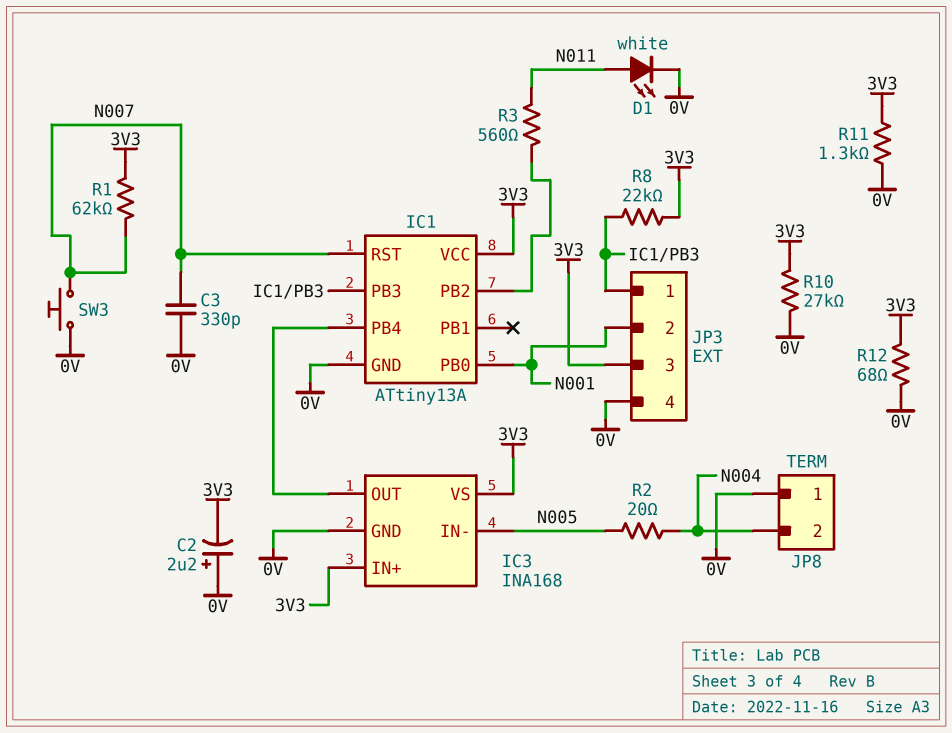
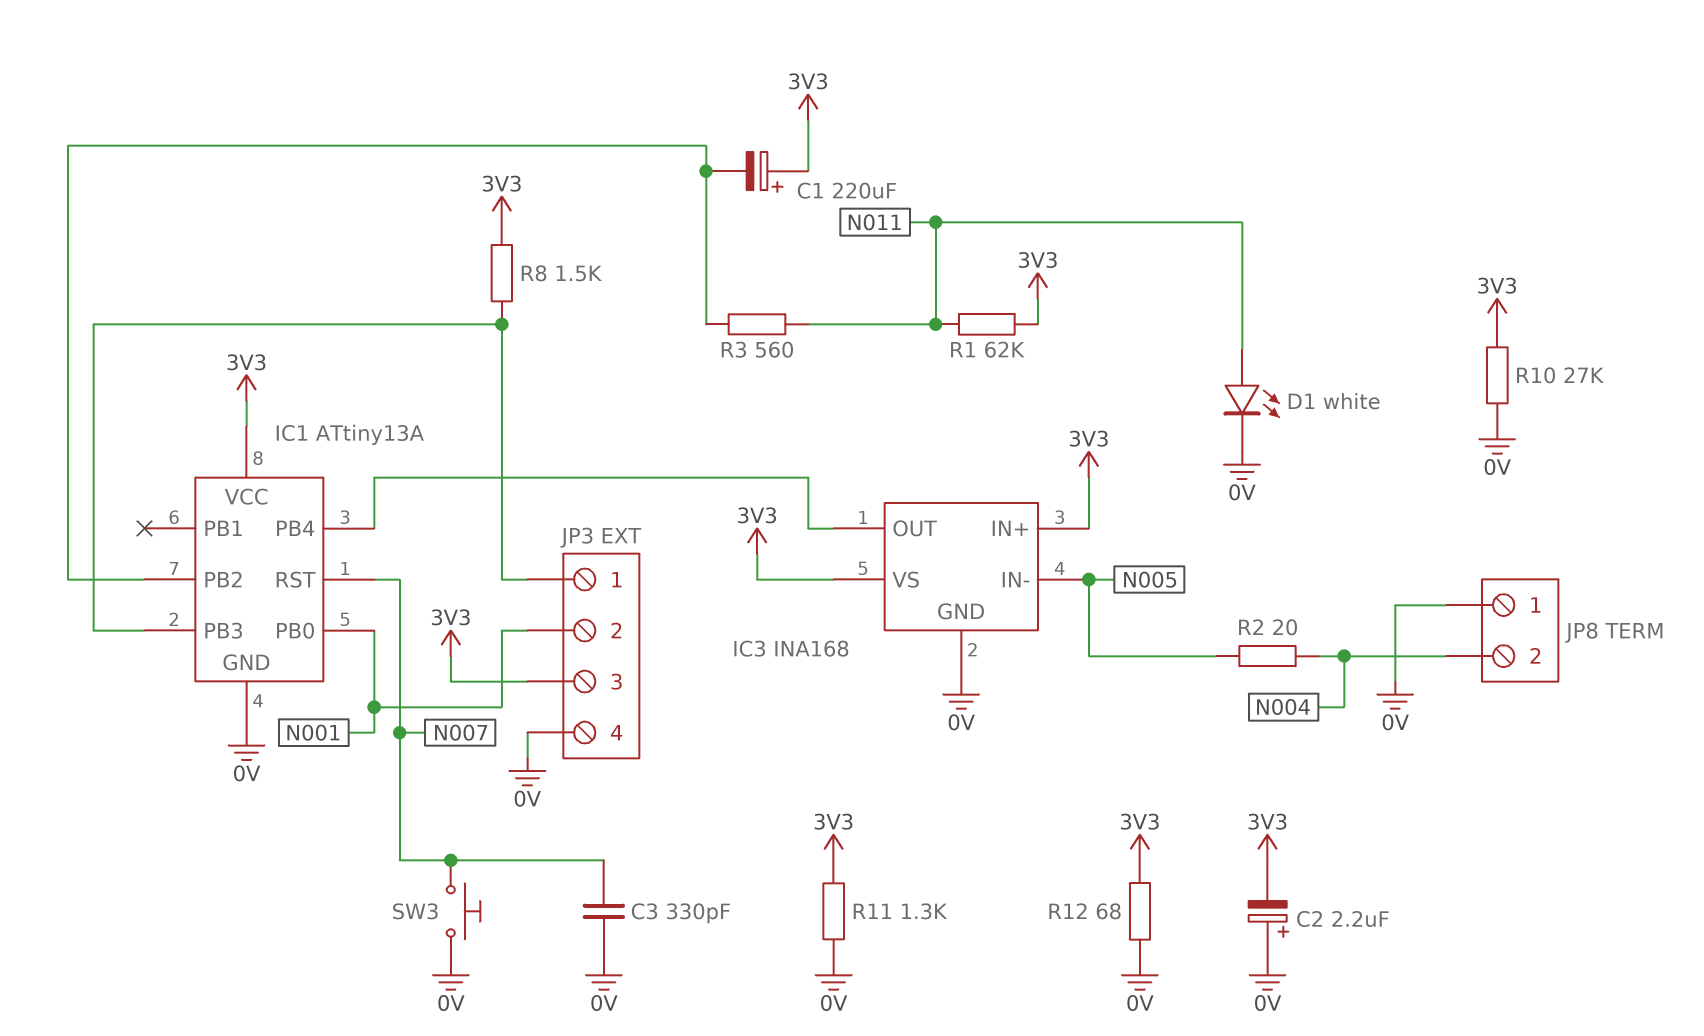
C1: none -> 220uF (plus 3V3, minus IC1/PB2)
R1: 62k (3V3, N007) -> 62k (3V3, N011)
R8: 22k (3V3, IC1/PB3) -> 1.5k (3V3, IC1/PB3)

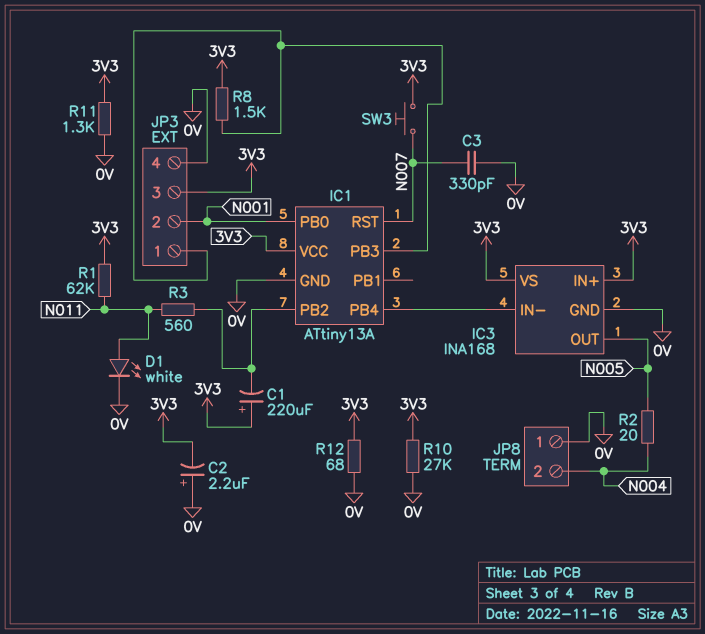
IC3 pin IN-: N005 -> IC1/PB4
IC3 pin OUT: IC1/PB4 -> N005
SW3: button (0V, N007) -> button (3V3, N007)

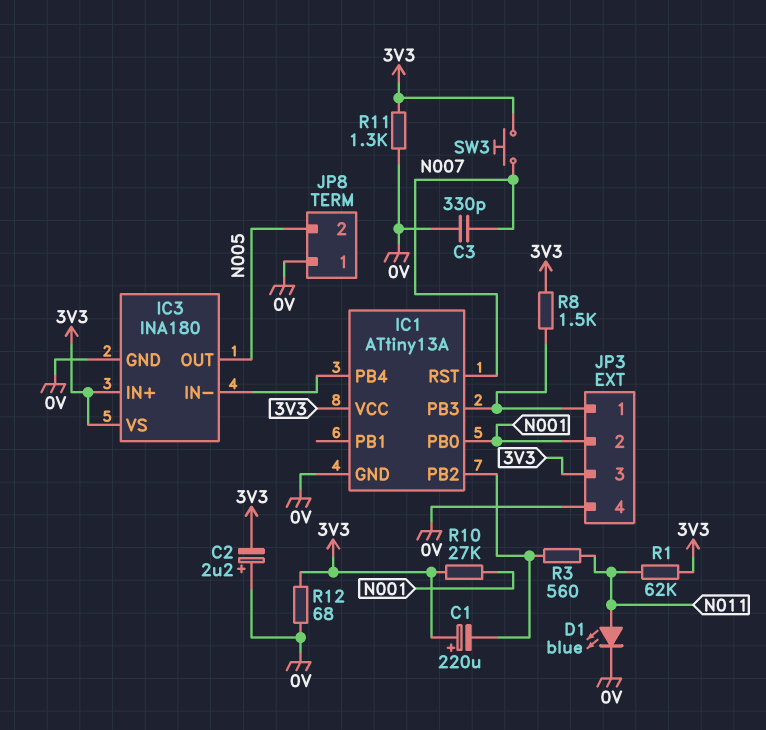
D1: LED white (A N011, K 0V) -> LED blue (A N011, K 0V)
IC3: INA168 -> INA180
JP8 pin 2: N004 -> N005
R2: 20 (N004, N005) -> none
R10: 27k (0V, 3V3) -> 27k (3V3, N001)

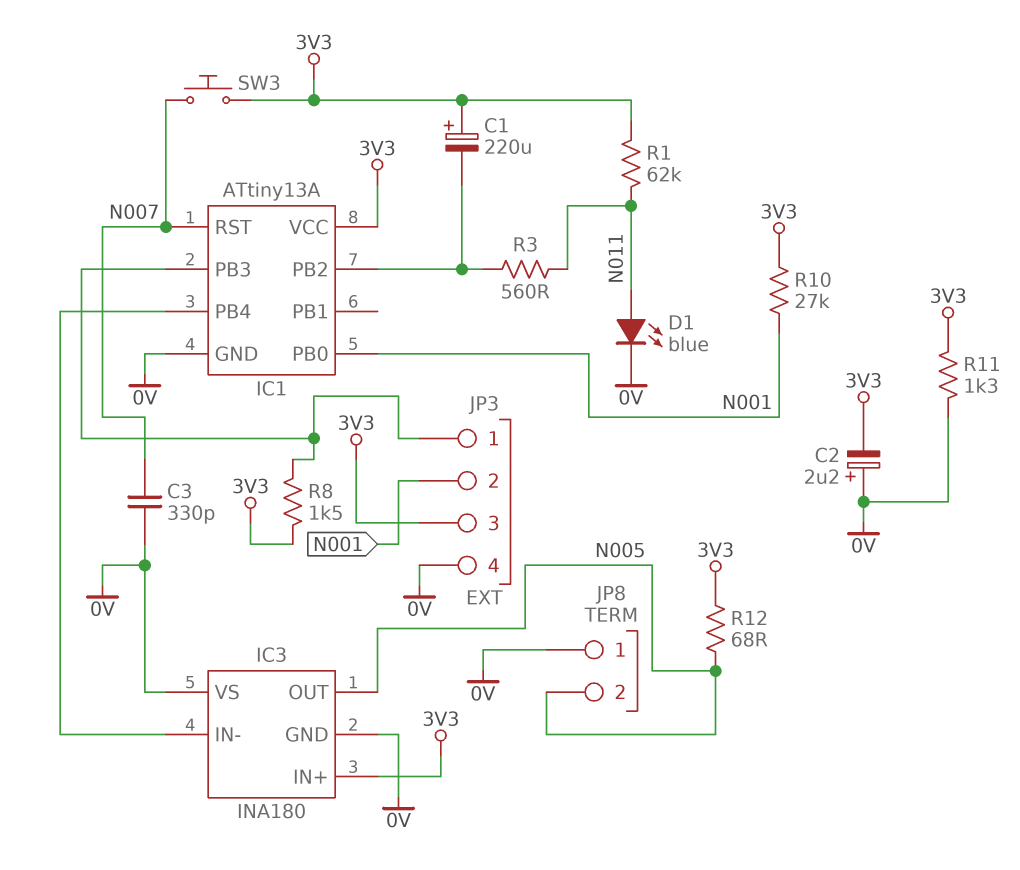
IC3 pin VS: 3V3 -> 0V
R12: 68 (0V, 3V3) -> 68 (3V3, N005)

